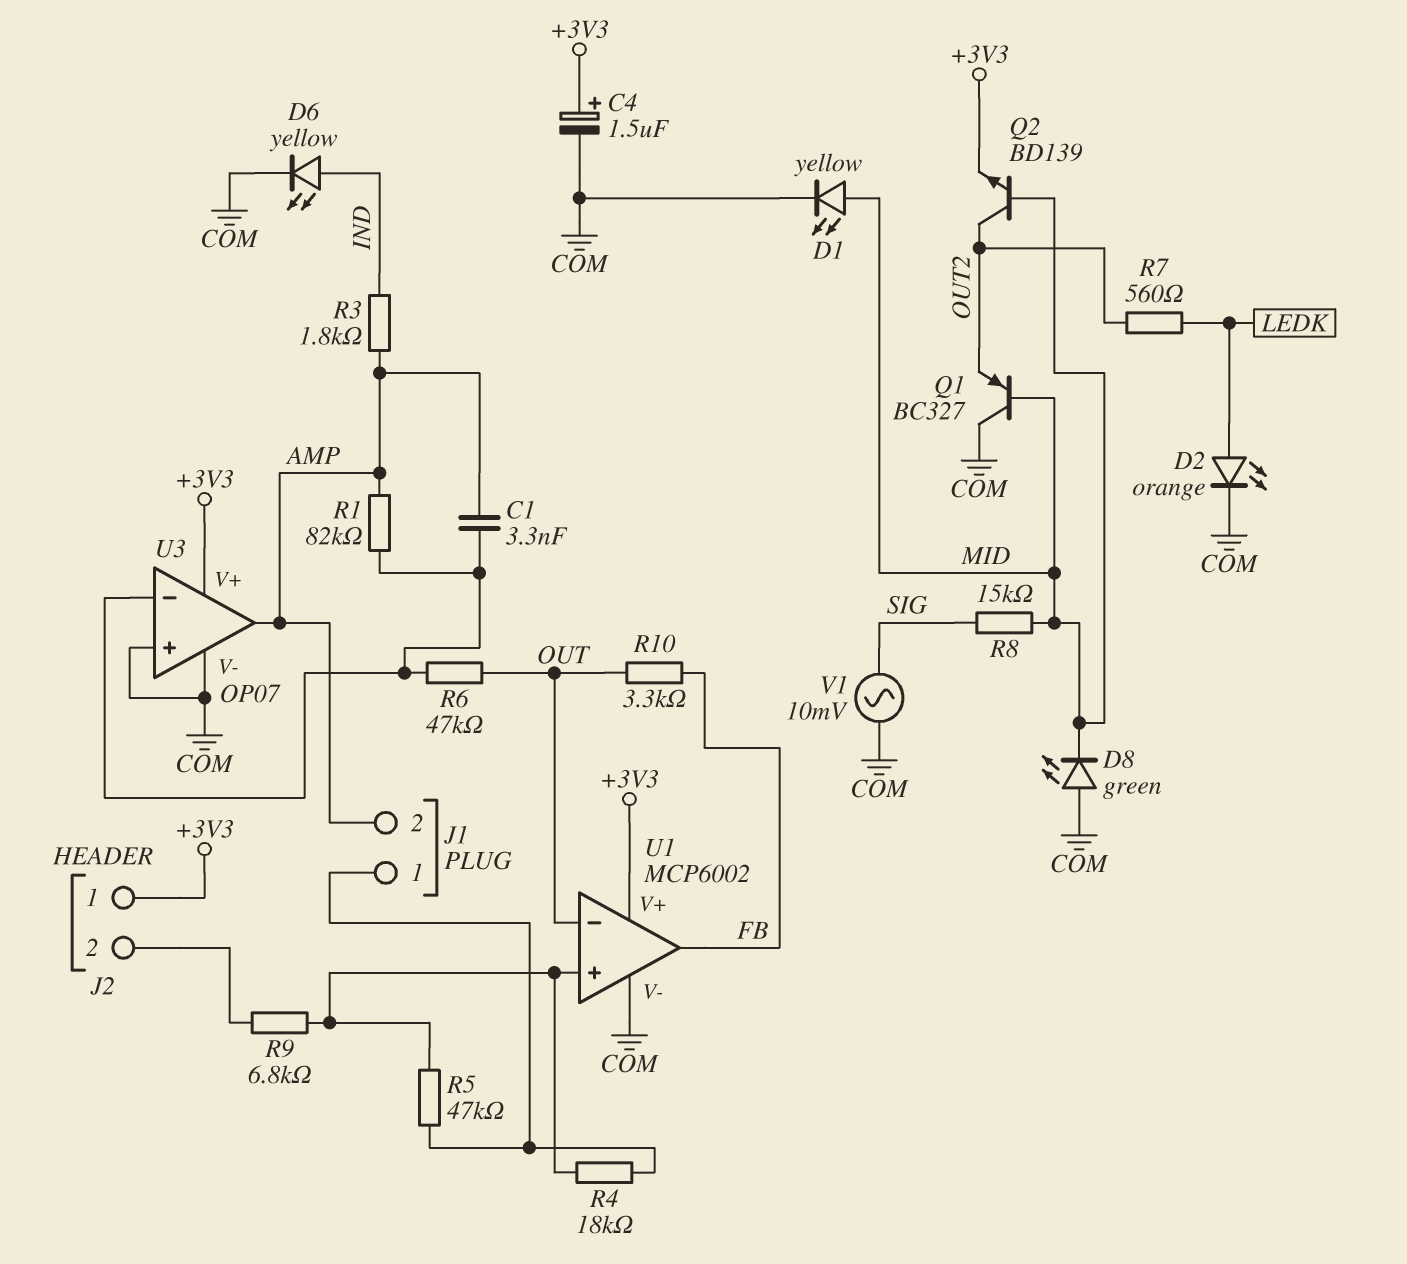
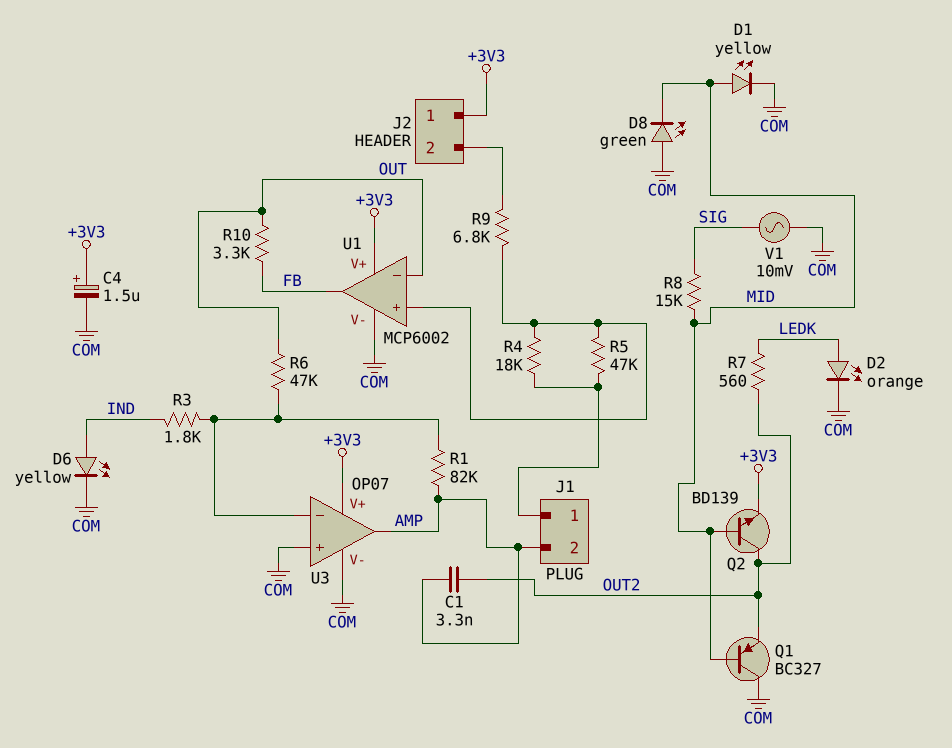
C1: 3.3nF (AMP, U3/in-) -> 3.3nF (AMP, OUT2)
R3: 1.8k (AMP, IND) -> 1.8k (IND, U3/in-)

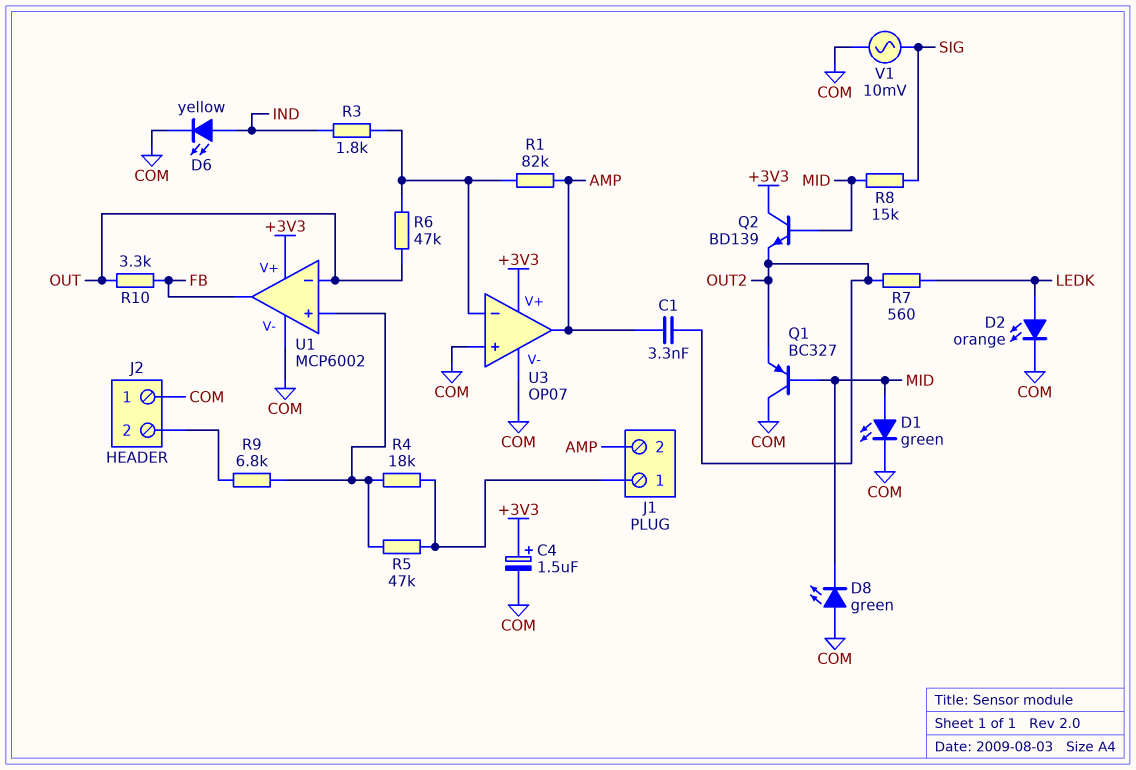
D1: LED yellow (A MID, K COM) -> LED green (A MID, K COM)
J2 pin 1: +3V3 -> COM
Q2: NPN BD139 (B MID, C OUT2, E +3V3) -> NPN BD139 (B MID, C +3V3, E OUT2)

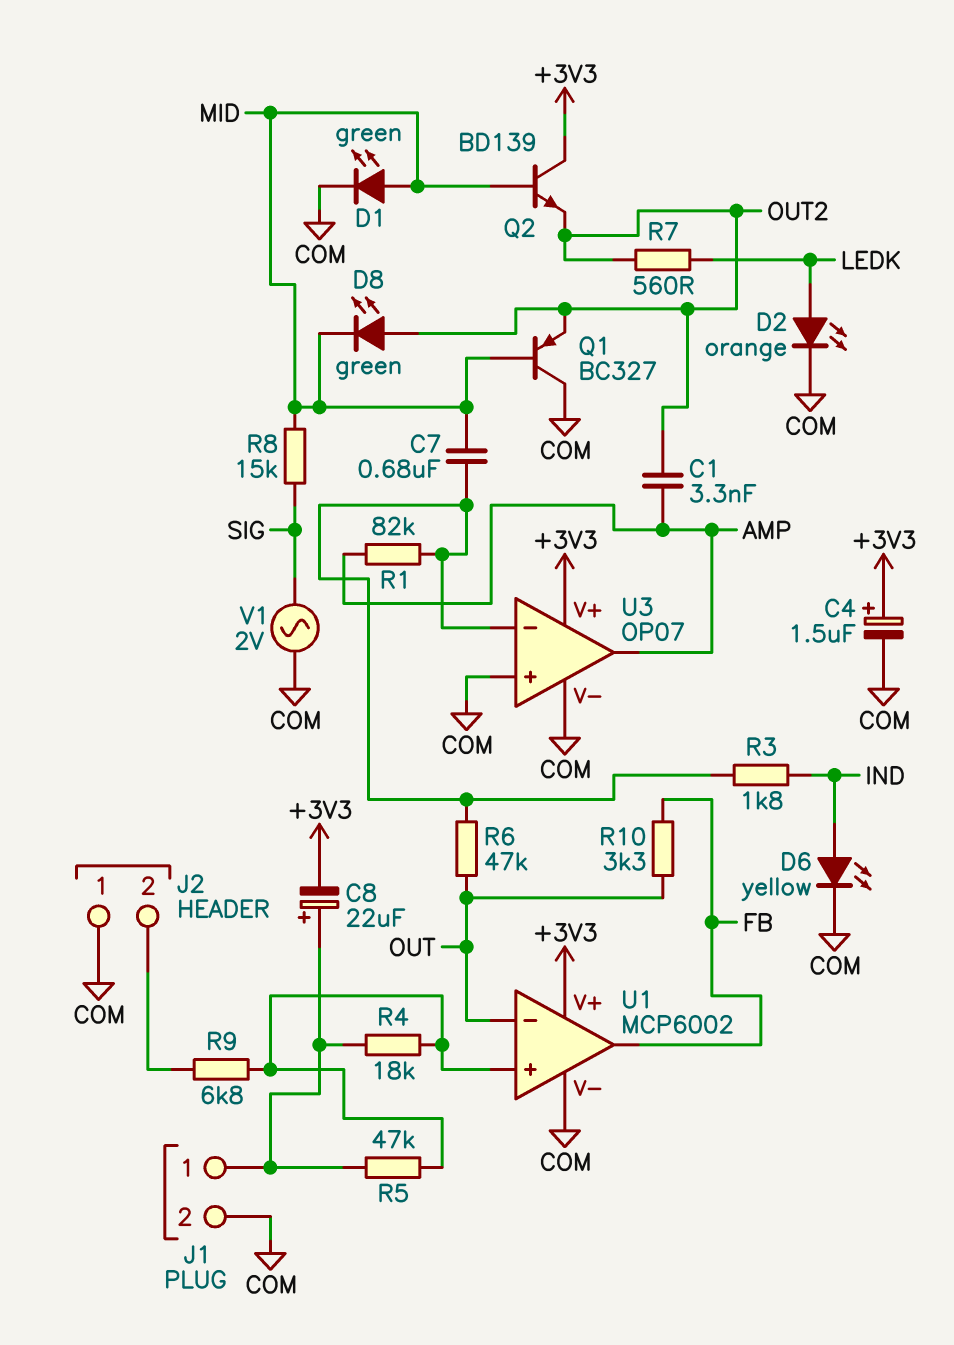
C7: none -> 680nF (MID, U3/in-)
C8: none -> 22uF (plus J1/1, minus +3V3)
D8: LED green (A COM, K MID) -> LED green (A OUT2, K MID)
J1 pin 2: AMP -> COM
V1: AC 10mV (COM, SIG) -> AC 2V (COM, SIG)

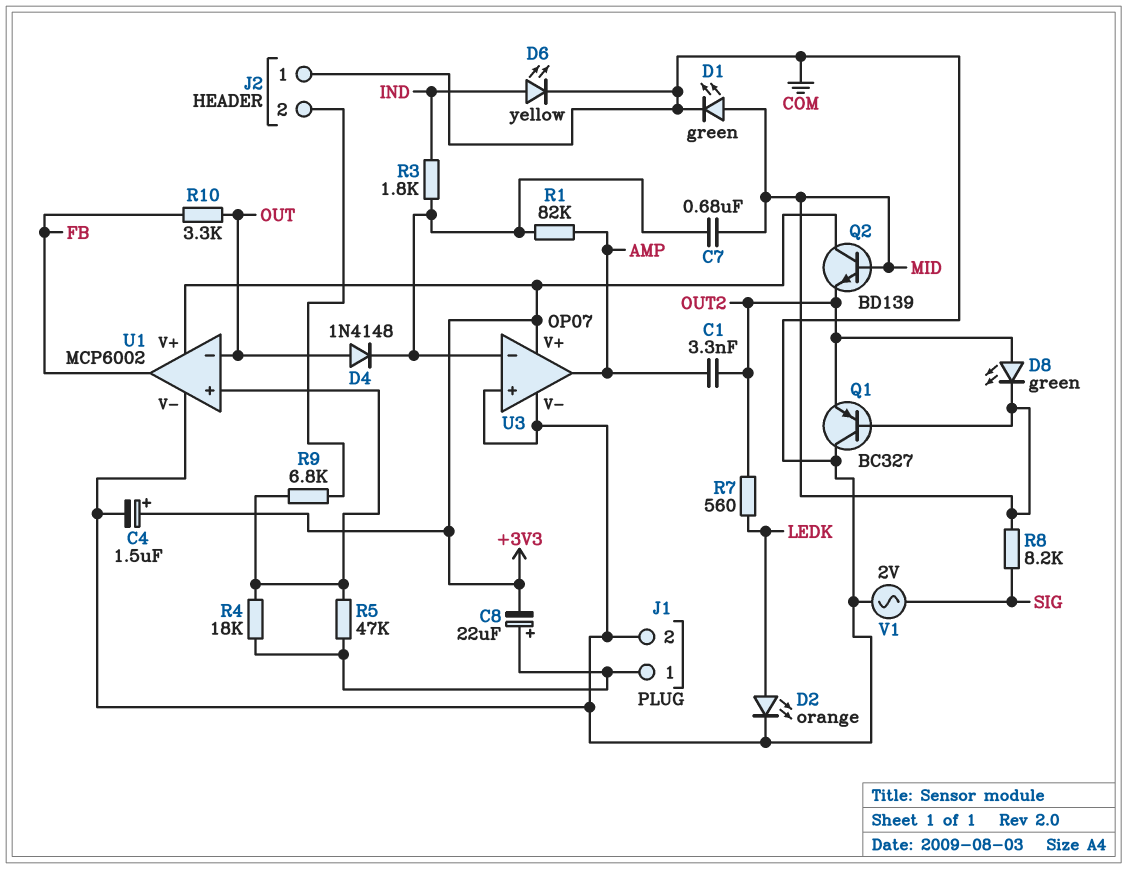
D4: none -> diode 1N4148 (A OUT, K U3/in-)
R6: 47k (OUT, U3/in-) -> none
R8: 15k (MID, SIG) -> 8.2k (MID, SIG)

